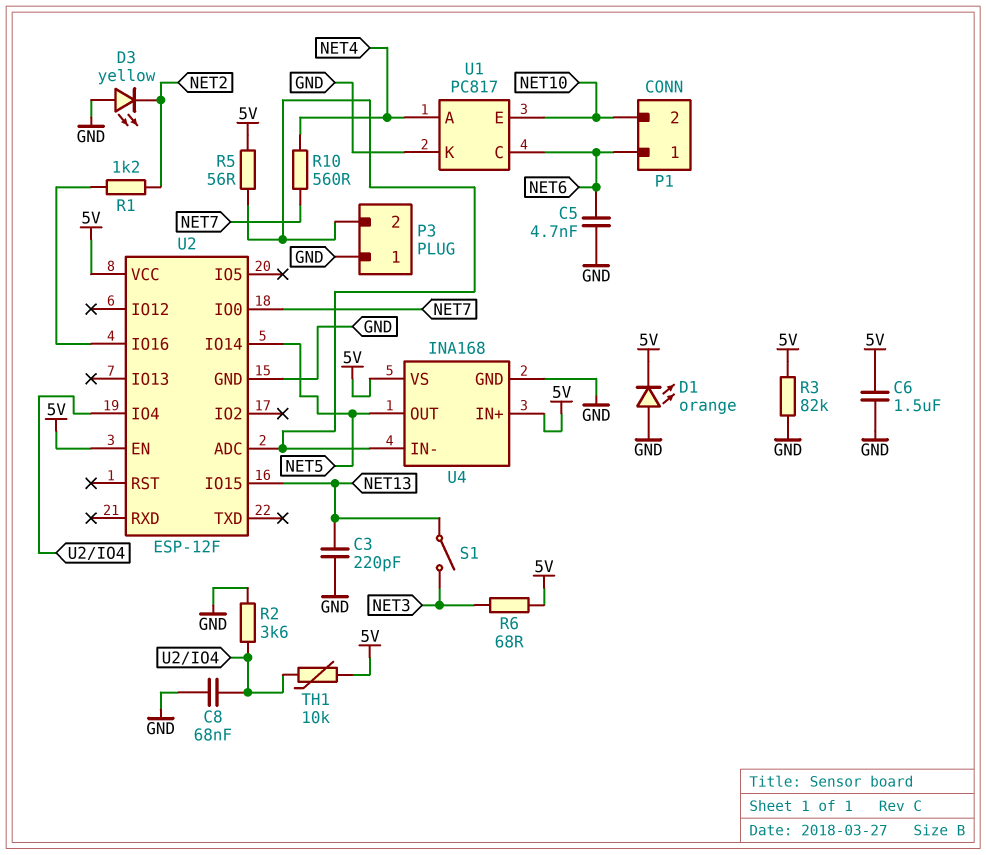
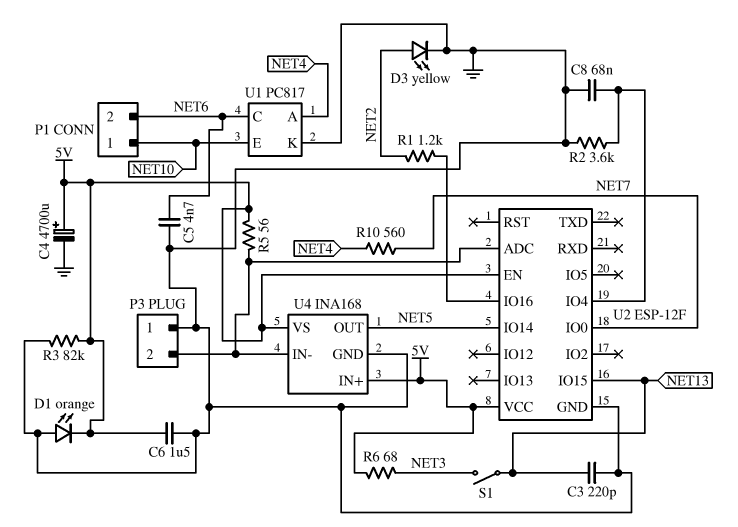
C4: none -> 4700uF (plus 5V, minus GND)
D3: LED yellow (A GND, K NET2) -> LED yellow (A NET2, K GND)
P1 pin 1: NET6 -> NET10
P1 pin 2: NET10 -> NET6
TH1: 10k (5V, U2/IO4) -> none

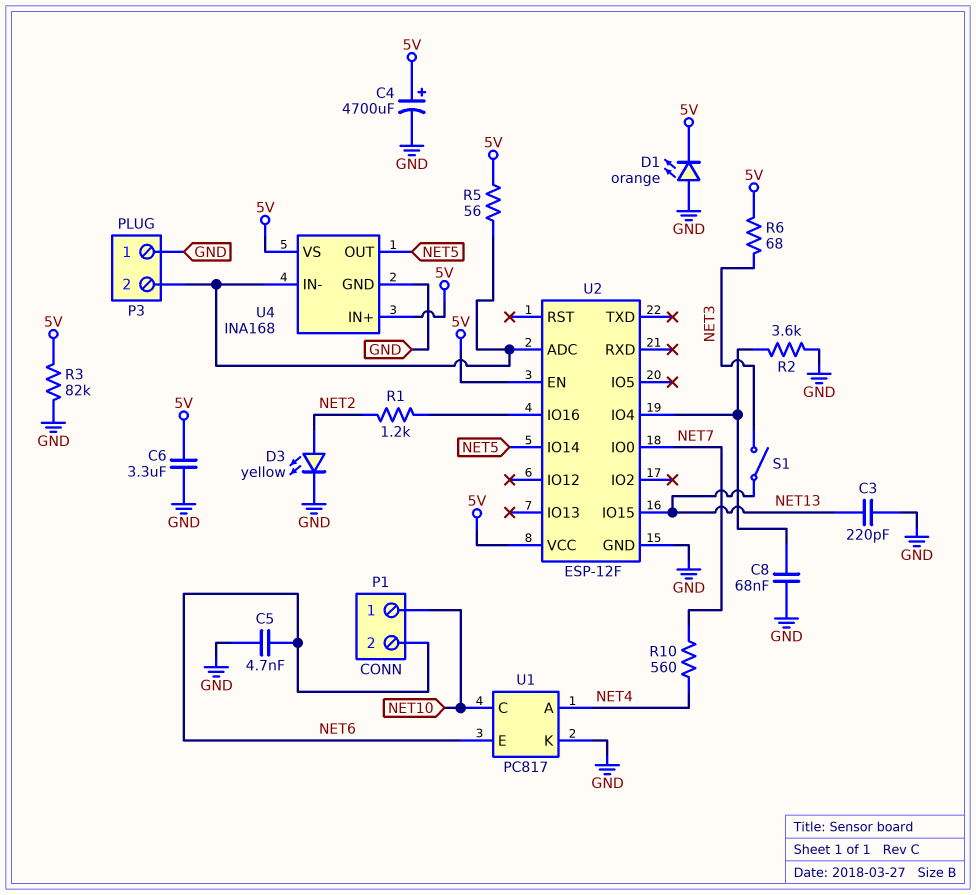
C6: 1.5uF (5V, GND) -> 3.3uF (5V, GND)
U1 pin C: NET6 -> NET10
U1 pin E: NET10 -> NET6

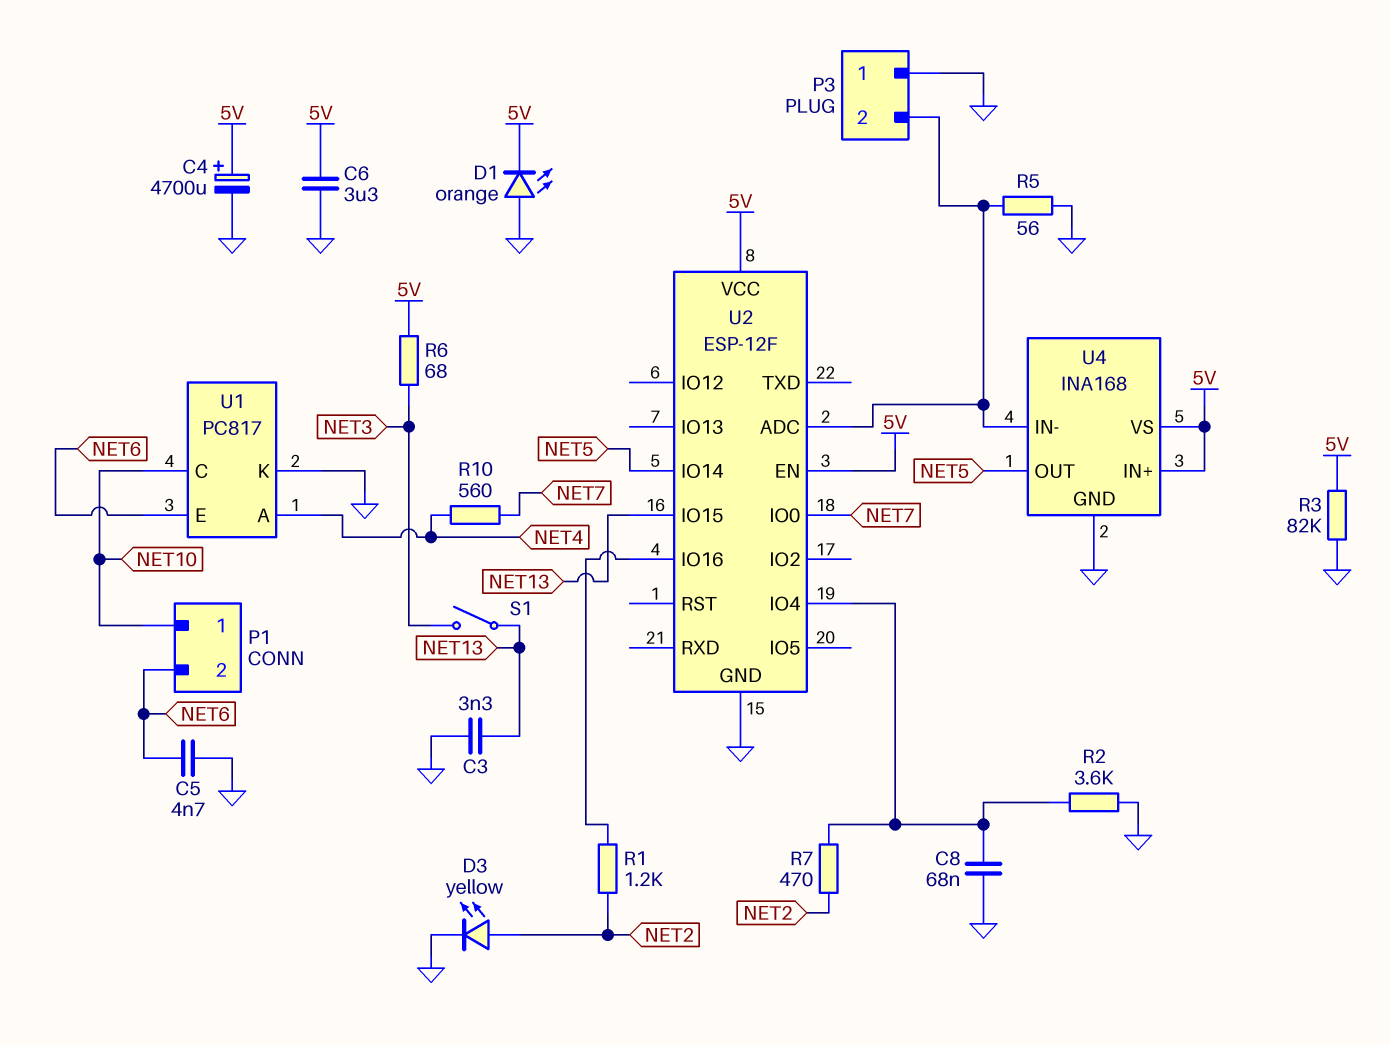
C3: 220pF (GND, NET13) -> 3.3nF (GND, NET13)
R5: 56 (5V, P3/2) -> 56 (GND, P3/2)
R7: none -> 470 (NET2, U2/IO4)

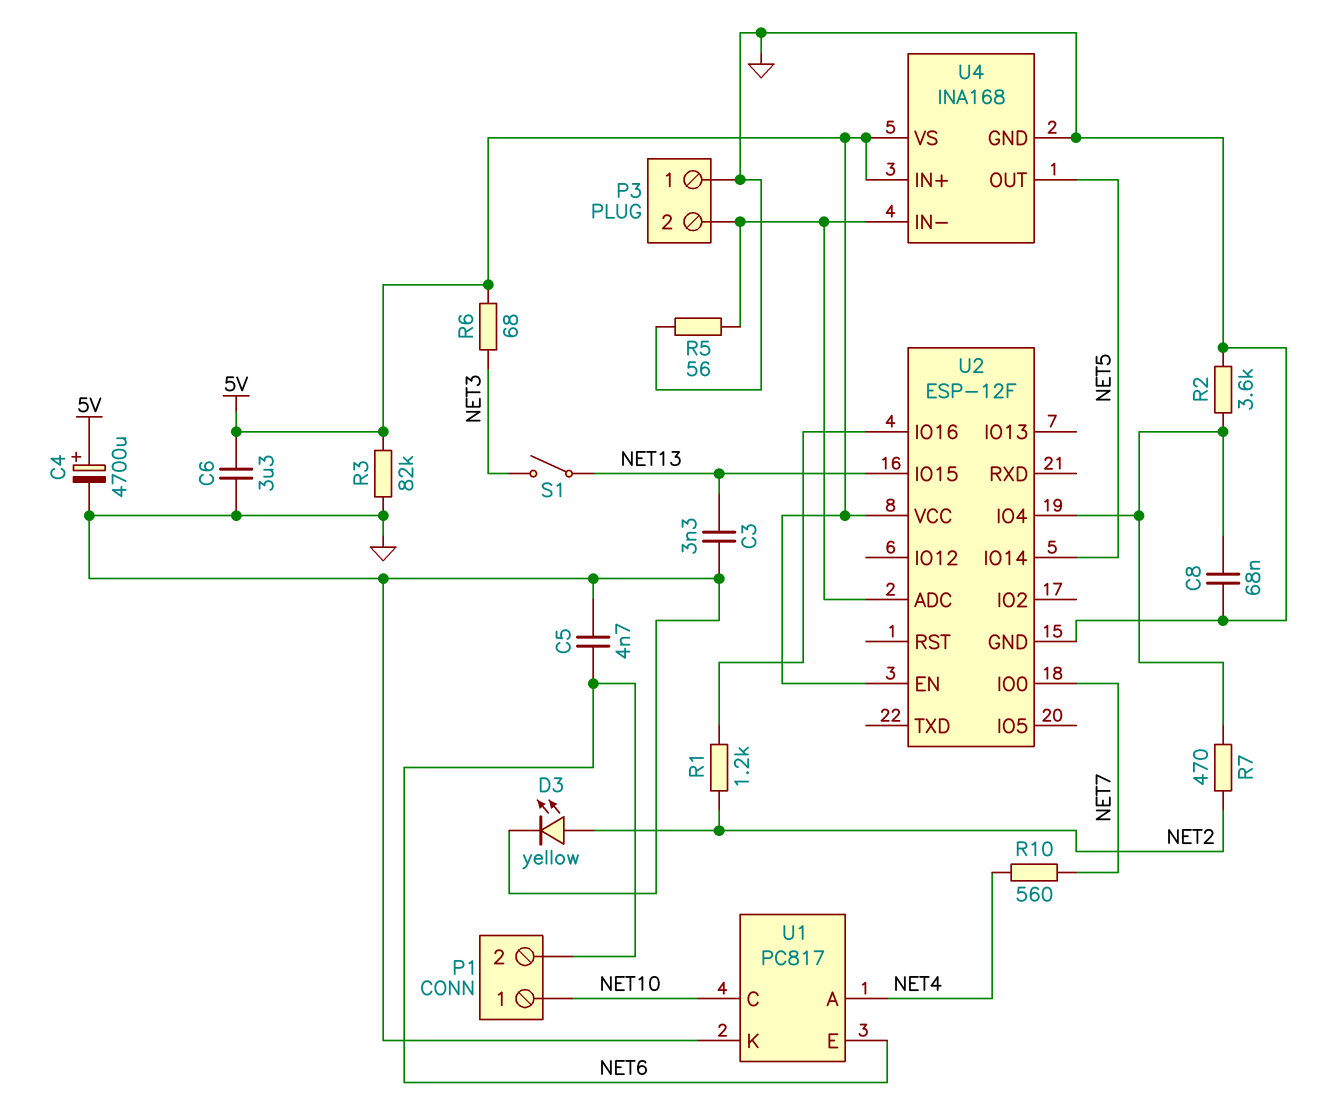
D1: LED orange (A GND, K 5V) -> none

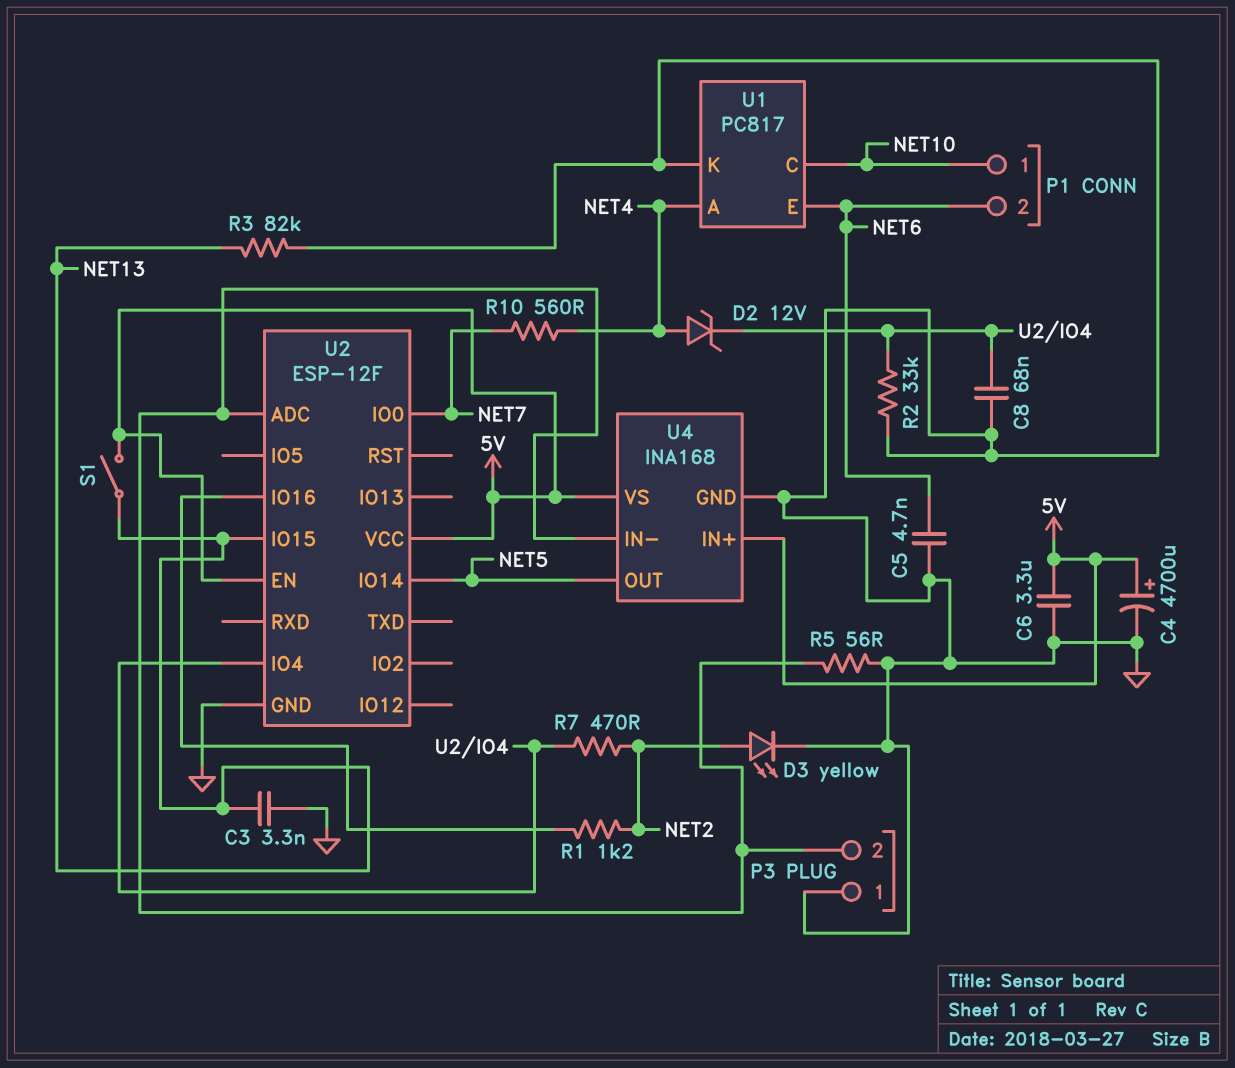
D2: none -> zener 12V (A NET4, K U2/IO4)
R2: 3.6k (GND, U2/IO4) -> 33k (GND, U2/IO4)
R3: 82k (5V, GND) -> 82k (GND, NET13)
R6: 68 (5V, NET3) -> none
S1: switch (NET3, NET13) -> switch (5V, NET13)

